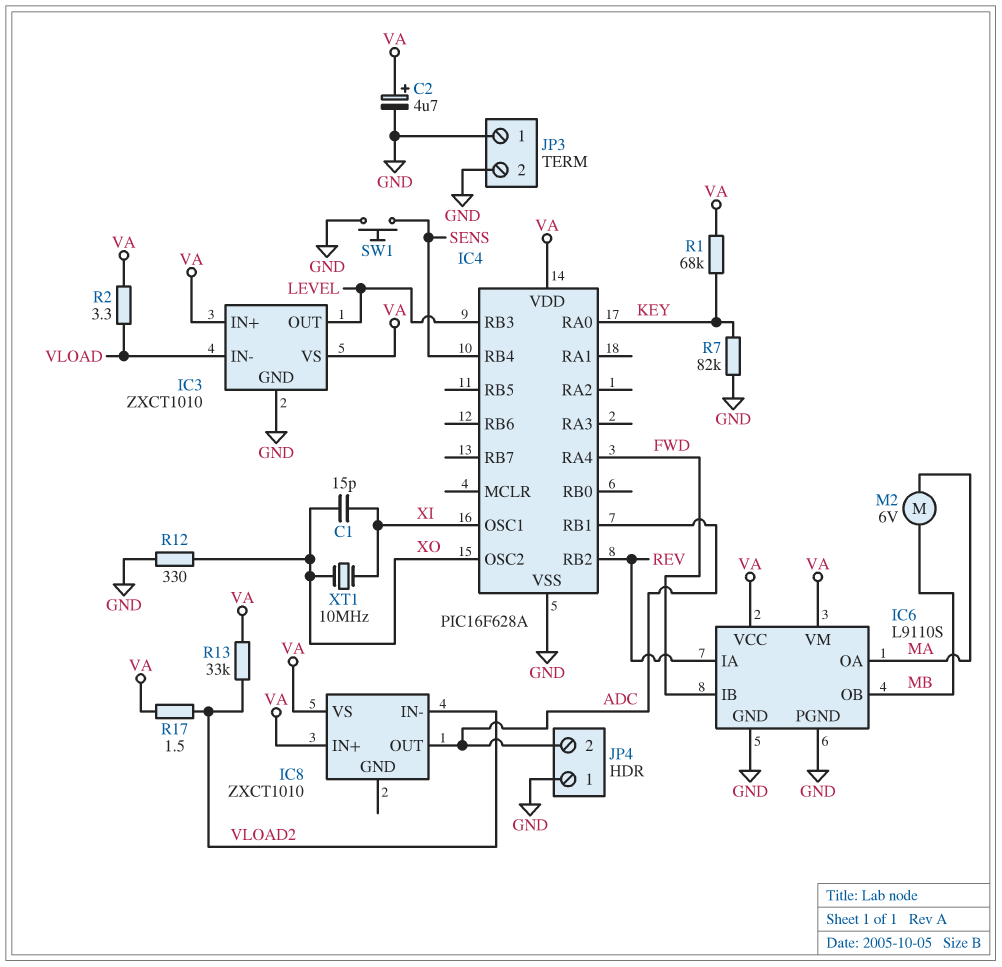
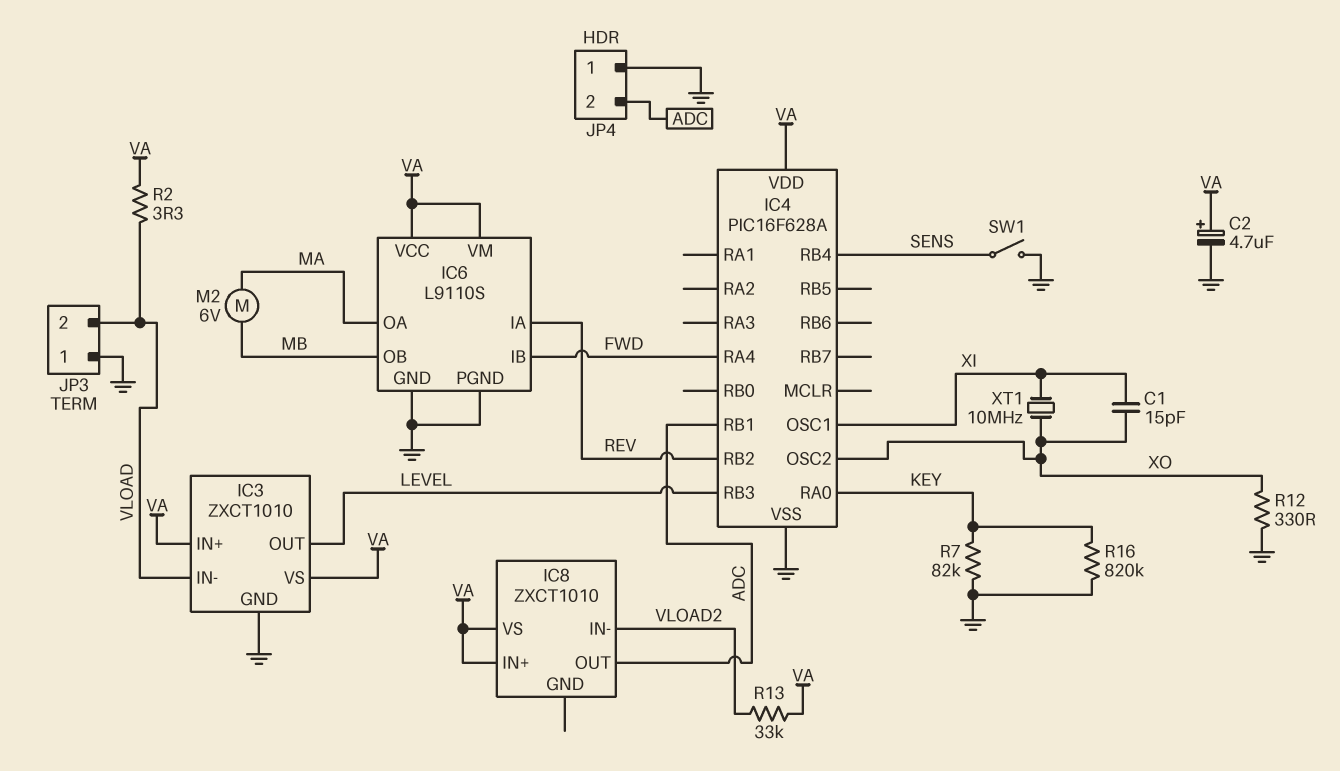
JP3 pin 2: GND -> VLOAD
R1: 68k (KEY, VA) -> none
R16: none -> 820k (GND, KEY)
R17: 1.5 (VA, VLOAD2) -> none
SW1: button (GND, SENS) -> switch (GND, SENS)

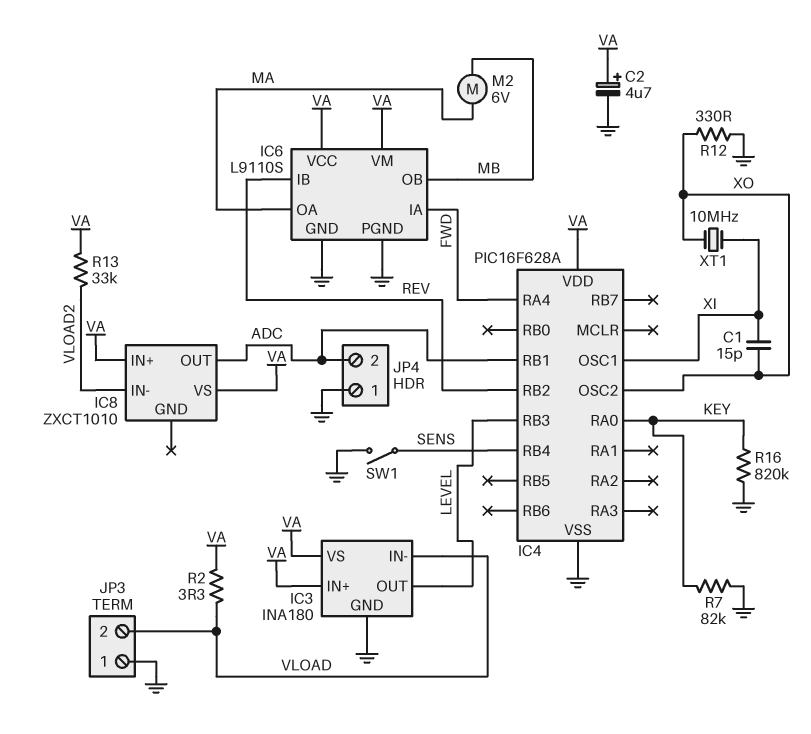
IC3: ZXCT1010 -> INA180
IC6 pin IA: REV -> FWD
IC6 pin IB: FWD -> REV

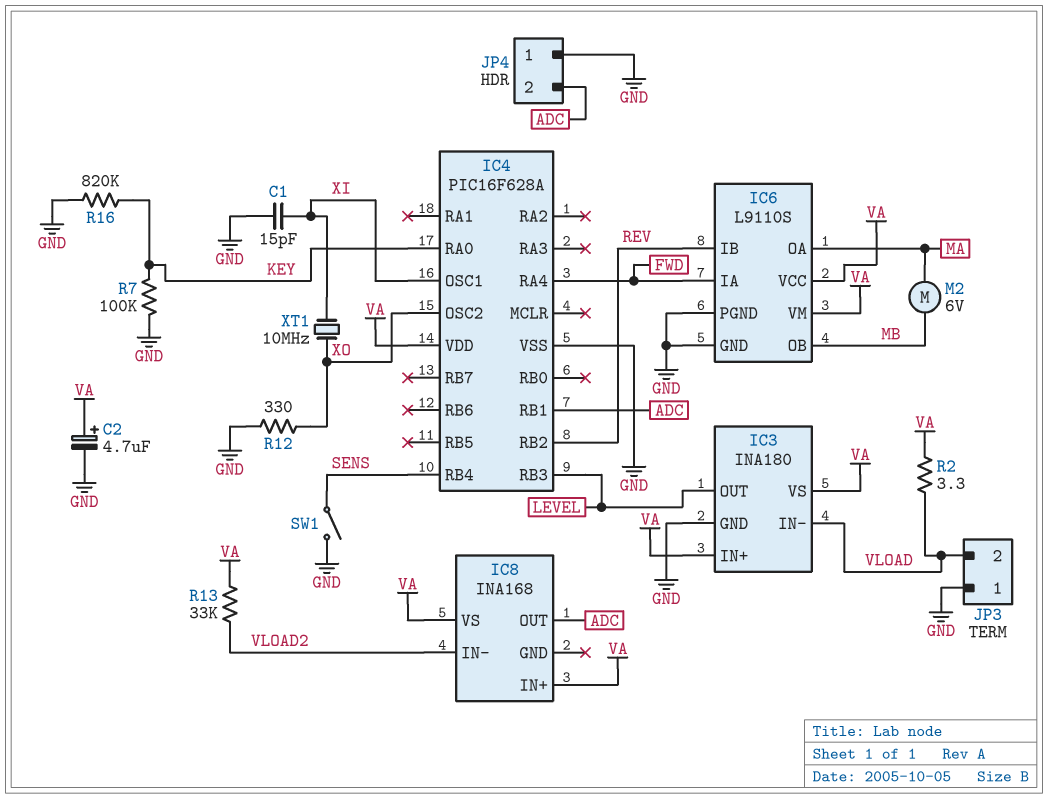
C1: 15pF (XI, XO) -> 15pF (GND, XI)
IC8: ZXCT1010 -> INA168
R7: 82k (GND, KEY) -> 100k (GND, KEY)

